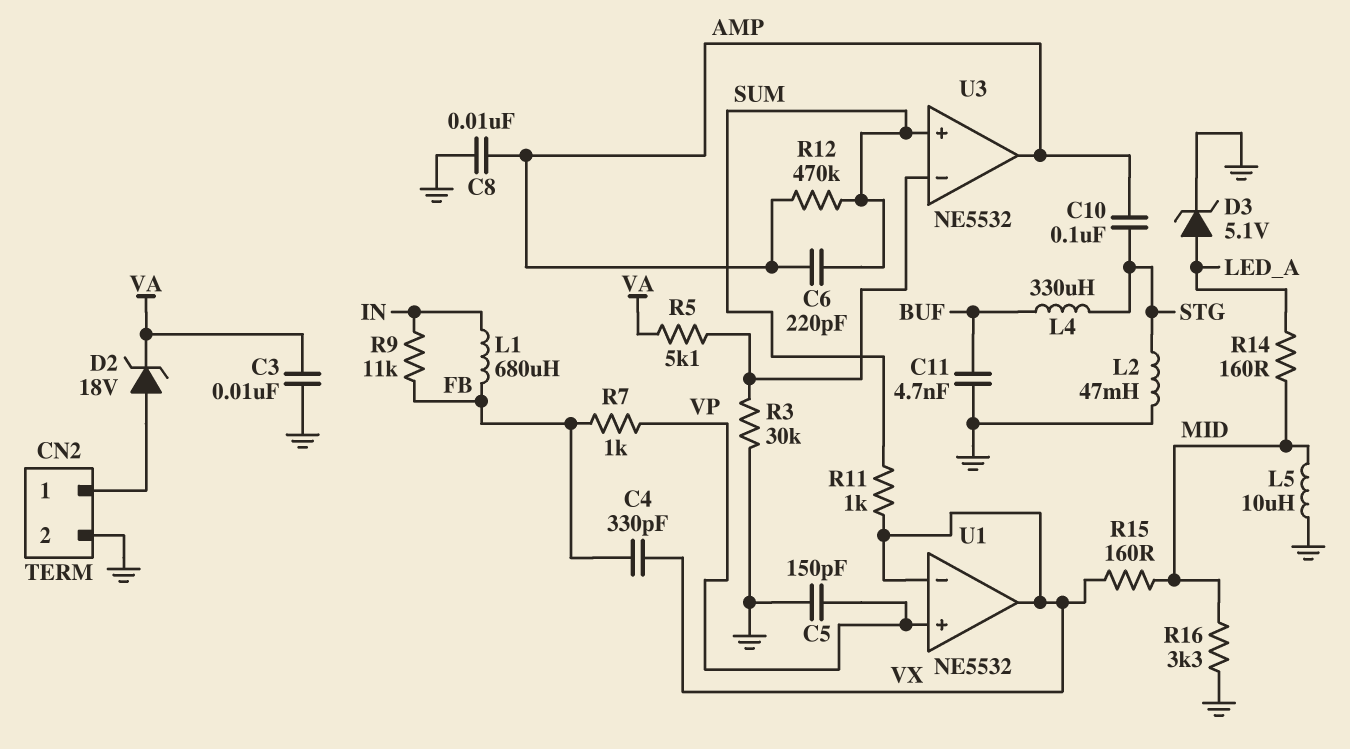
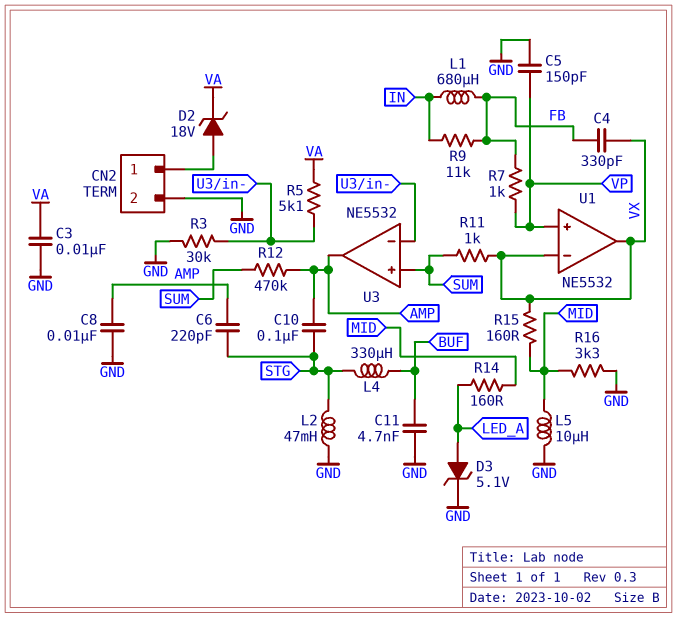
C6: 220pF (AMP, SUM) -> 220pF (AMP, STG)

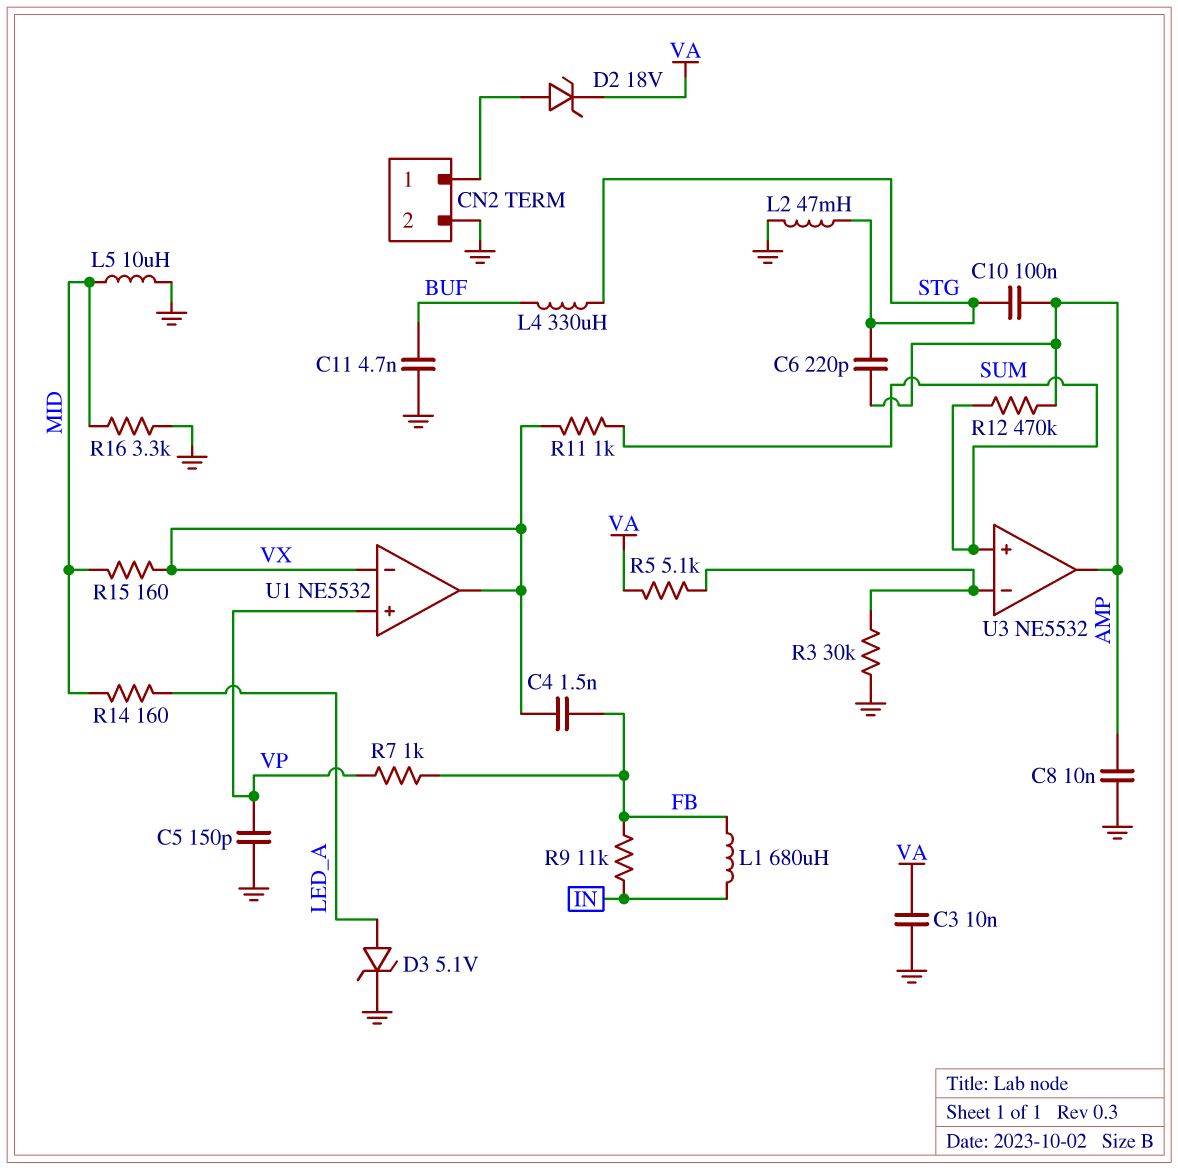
C4: 330pF (FB, VX) -> 1.5nF (FB, VX)

